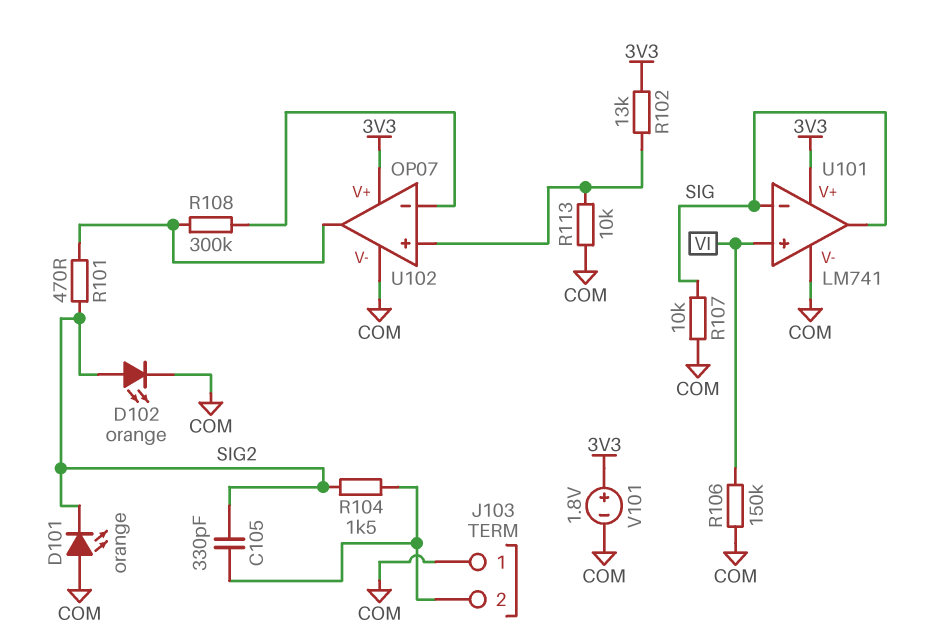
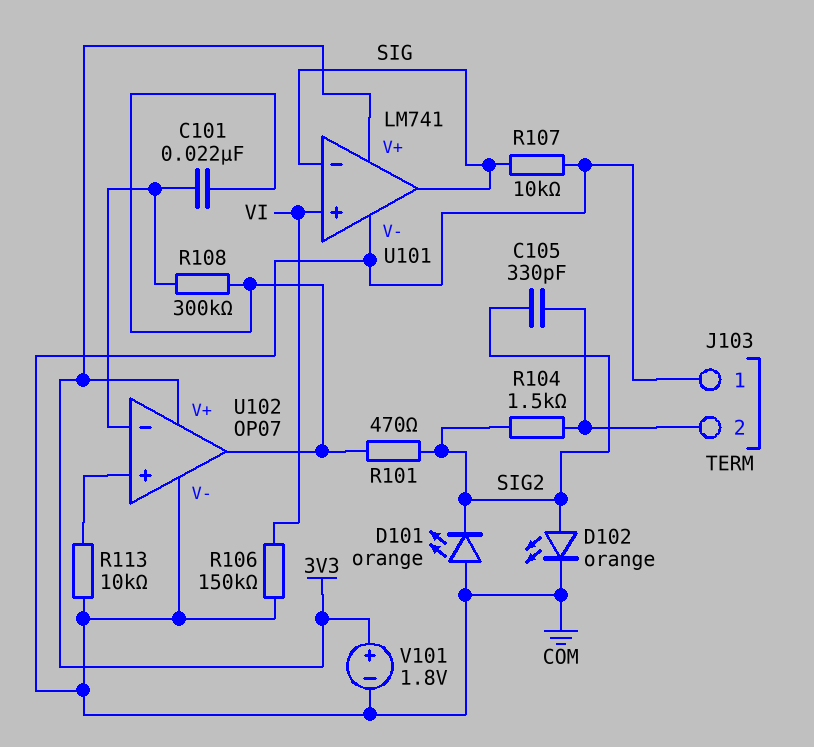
C101: none -> 22nF (U102/in-, U102/out)
R102: 13k (3V3, U102/in+) -> none

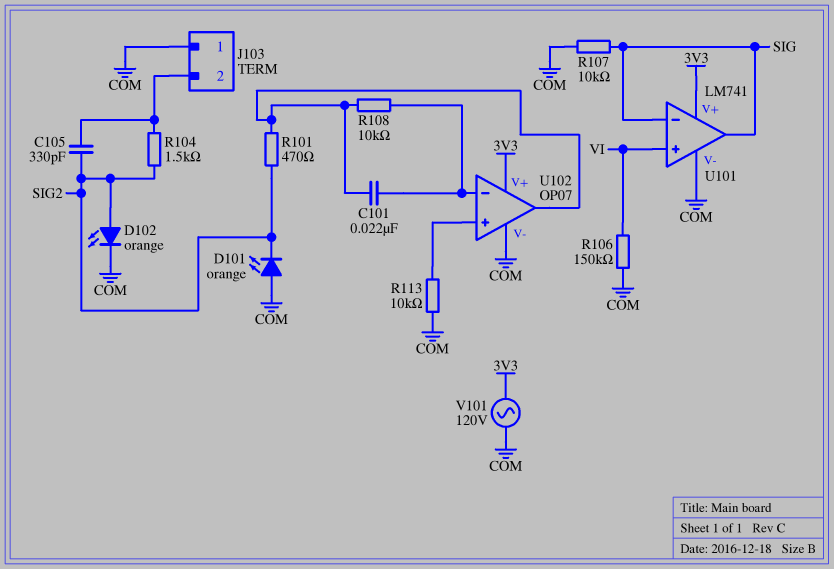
R108: 300k (U102/in-, U102/out) -> 10k (U102/in-, U102/out)
V101: 1.8V (plus 3V3, minus COM) -> AC 120V (3V3, COM)

